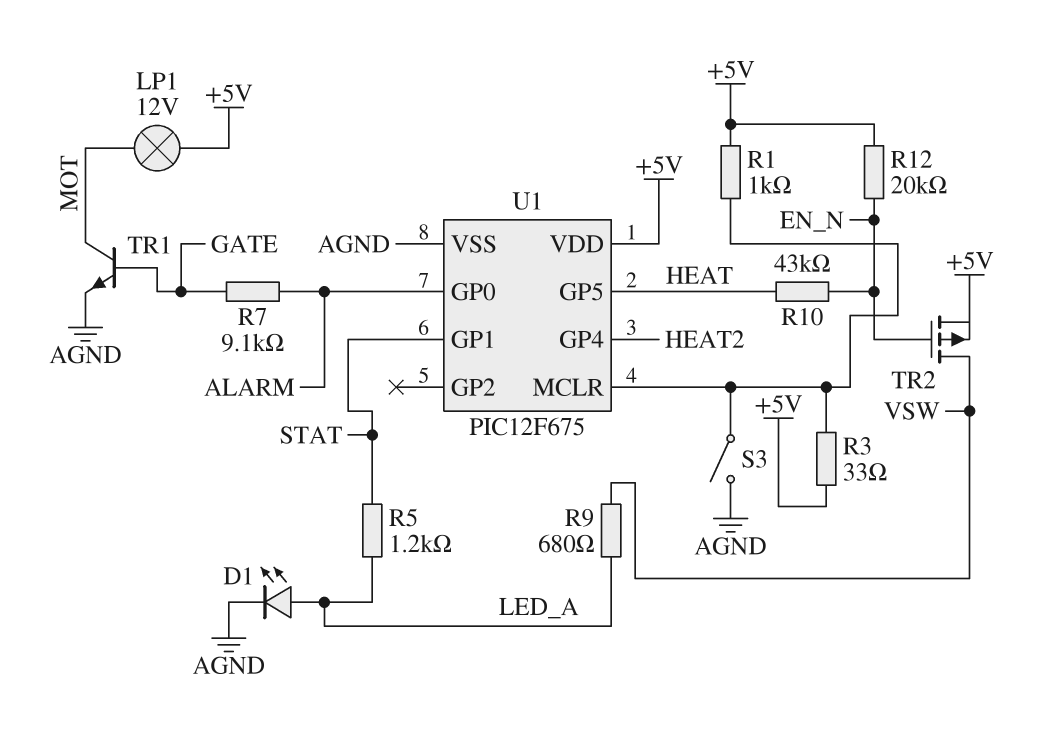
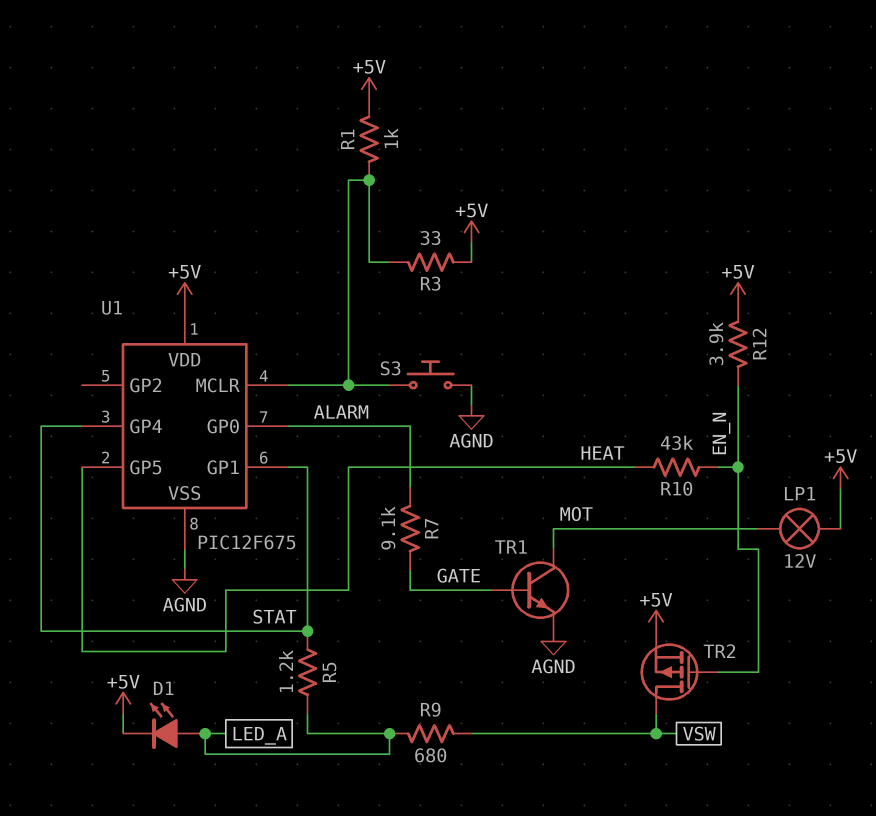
D1: LED (A LED_A, K AGND) -> LED (A LED_A, K +5V)
R12: 20k (+5V, EN_N) -> 3.9k (+5V, EN_N)
S3: switch (AGND, U1/MCLR) -> button (AGND, U1/MCLR)
U1 pin GP4: HEAT2 -> STAT

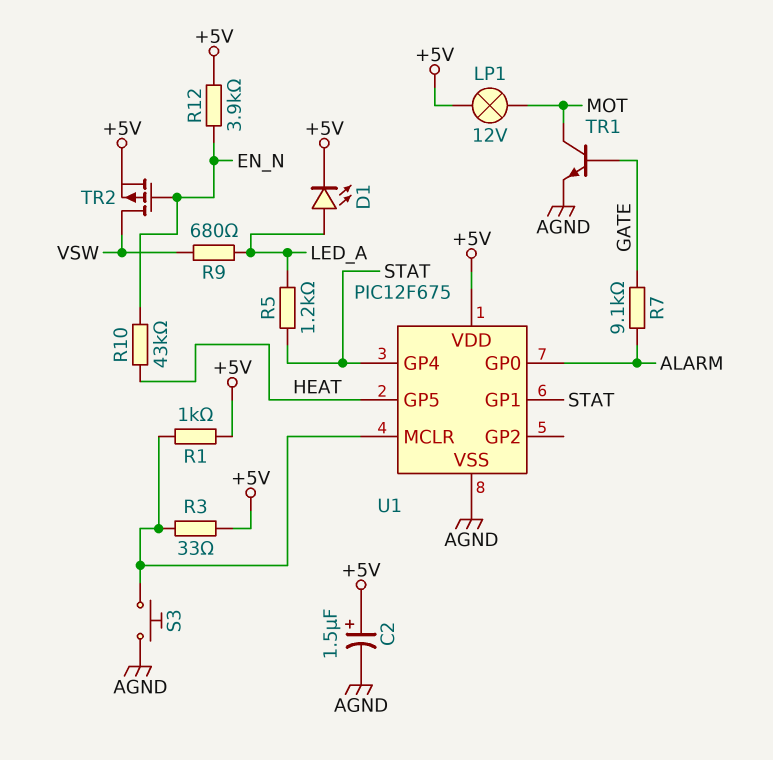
C2: none -> 1.5uF (plus +5V, minus AGND)

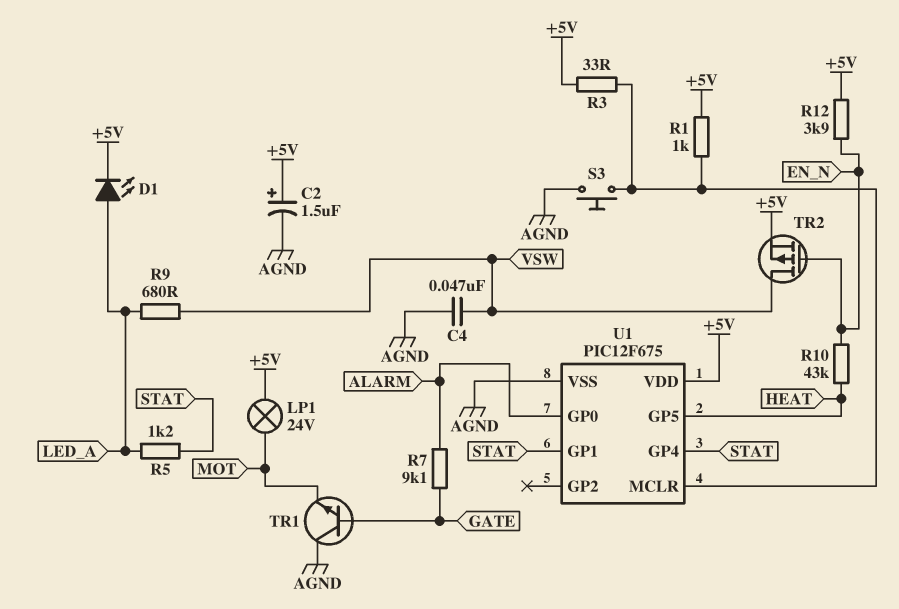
C4: none -> 47nF (AGND, VSW)
LP1: lamp 12V (+5V, MOT) -> lamp 24V (+5V, MOT)
TR1: NPN (B GATE, C MOT, E AGND) -> NPN (B GATE, C AGND, E MOT)

